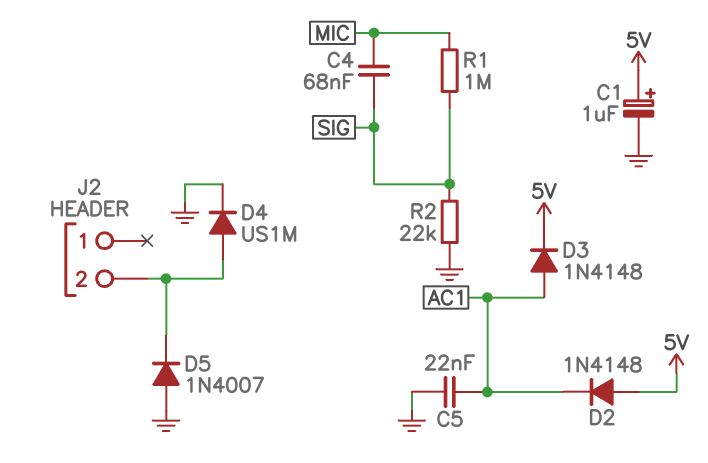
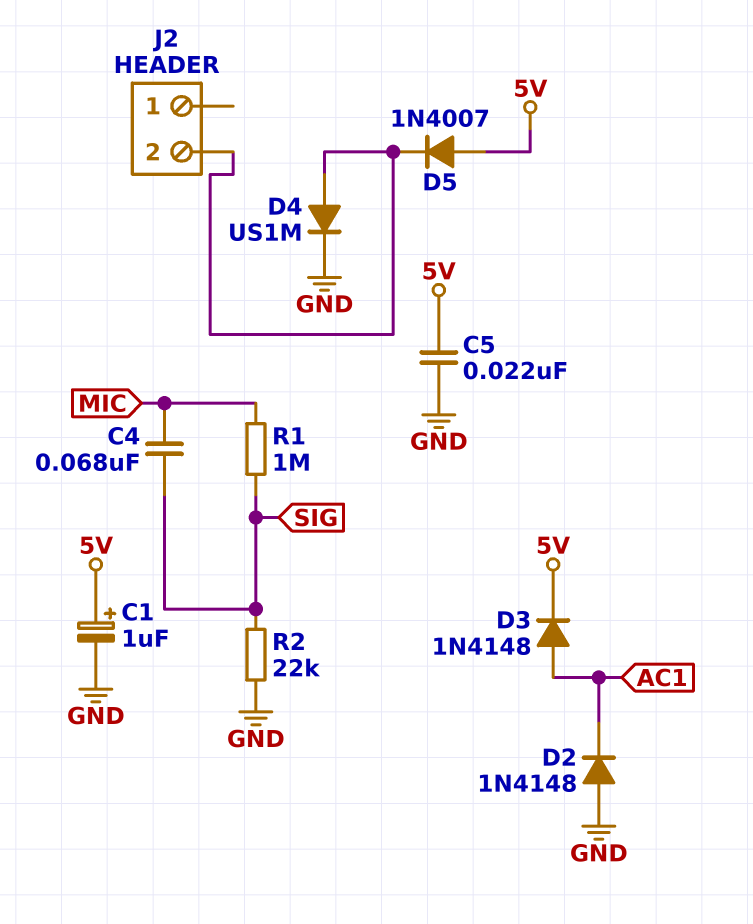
C5: 22nF (AC1, GND) -> 22nF (5V, GND)
D2: diode 1N4148 (A 5V, K AC1) -> diode 1N4148 (A GND, K AC1)
D5: diode 1N4007 (A GND, K J2/2) -> diode 1N4007 (A 5V, K J2/2)

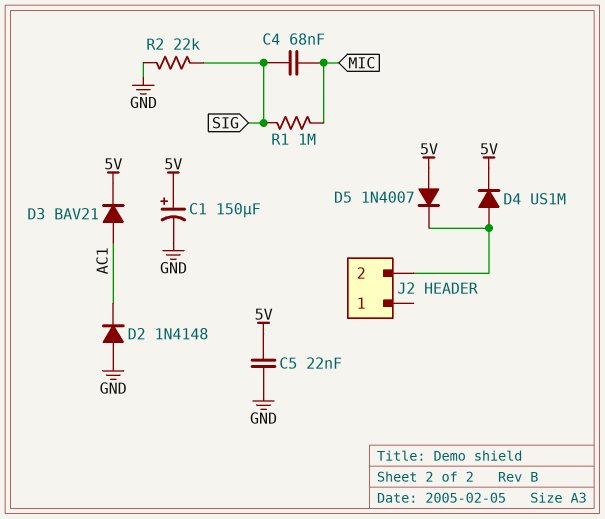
C1: 1uF (plus 5V, minus GND) -> 150uF (plus 5V, minus GND)
D3: diode 1N4148 (A AC1, K 5V) -> diode BAV21 (A AC1, K 5V)
D4: diode US1M (A J2/2, K GND) -> diode US1M (A J2/2, K 5V)

